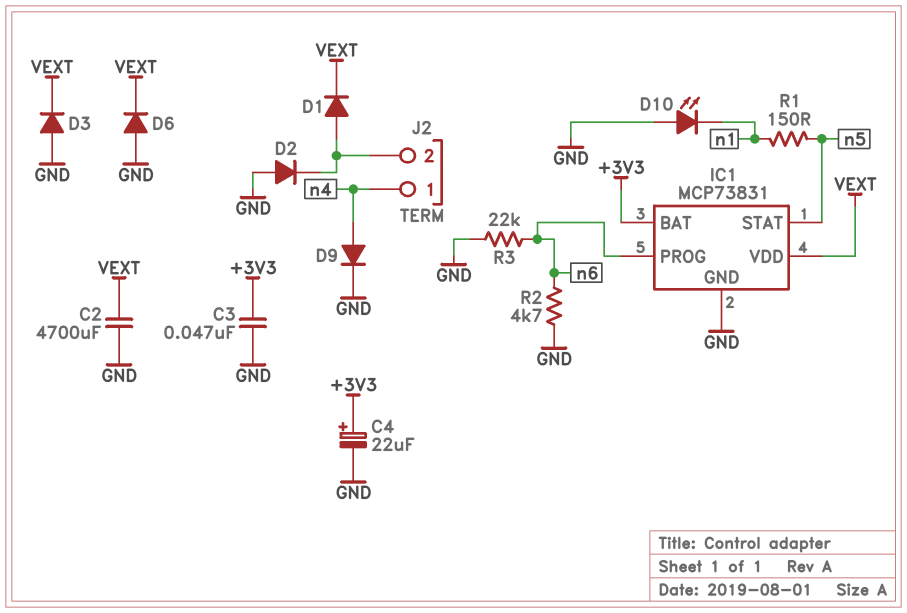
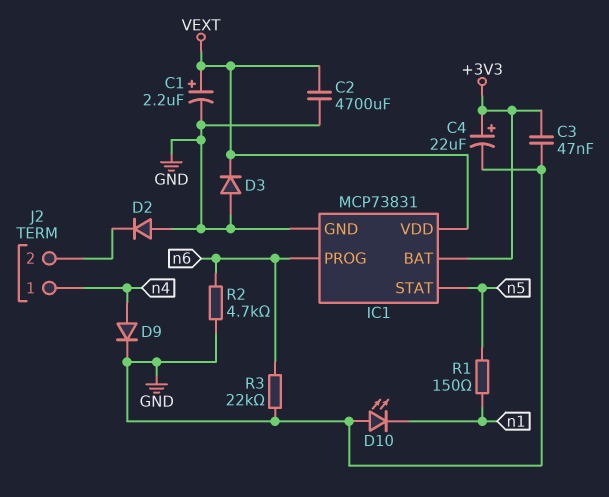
C1: none -> 2.2uF (plus VEXT, minus GND)
D1: diode (A J2/2, K VEXT) -> none
D6: diode (A GND, K VEXT) -> none

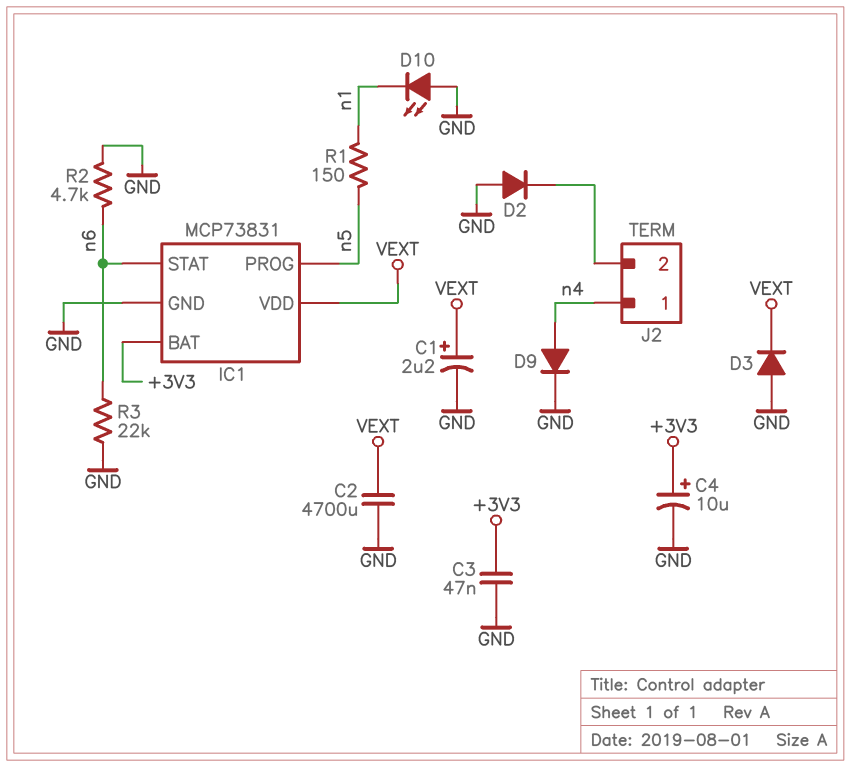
C4: 22uF (plus +3V3, minus GND) -> 10uF (plus +3V3, minus GND)
IC1 pin PROG: n6 -> n5
IC1 pin STAT: n5 -> n6

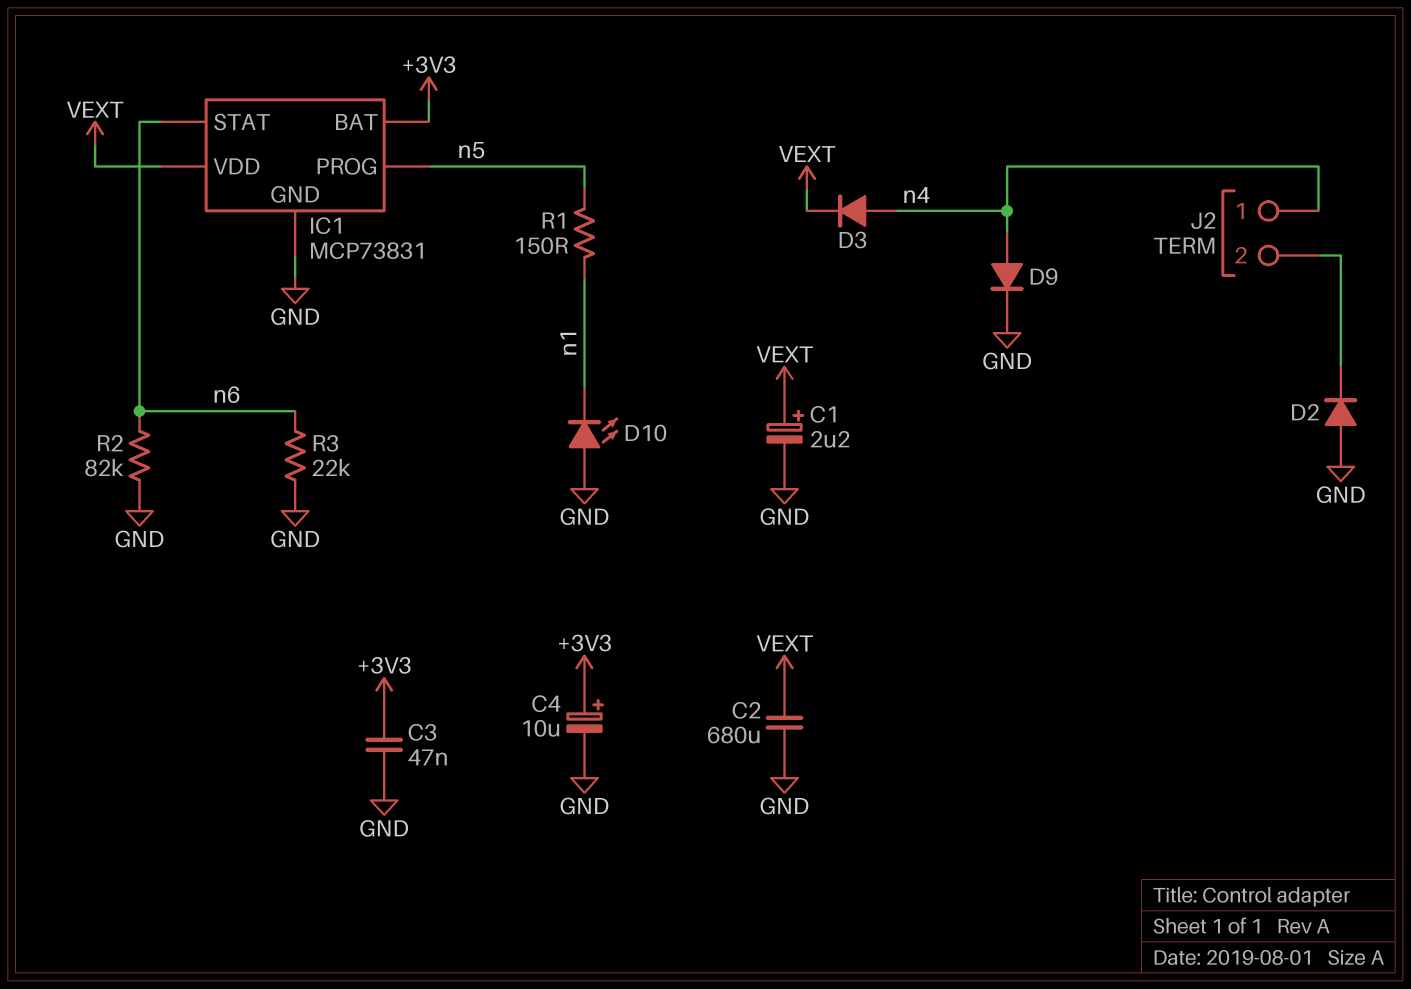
C2: 4700uF (GND, VEXT) -> 680uF (GND, VEXT)
D3: diode (A GND, K VEXT) -> diode (A n4, K VEXT)
R2: 4.7k (GND, n6) -> 82k (GND, n6)

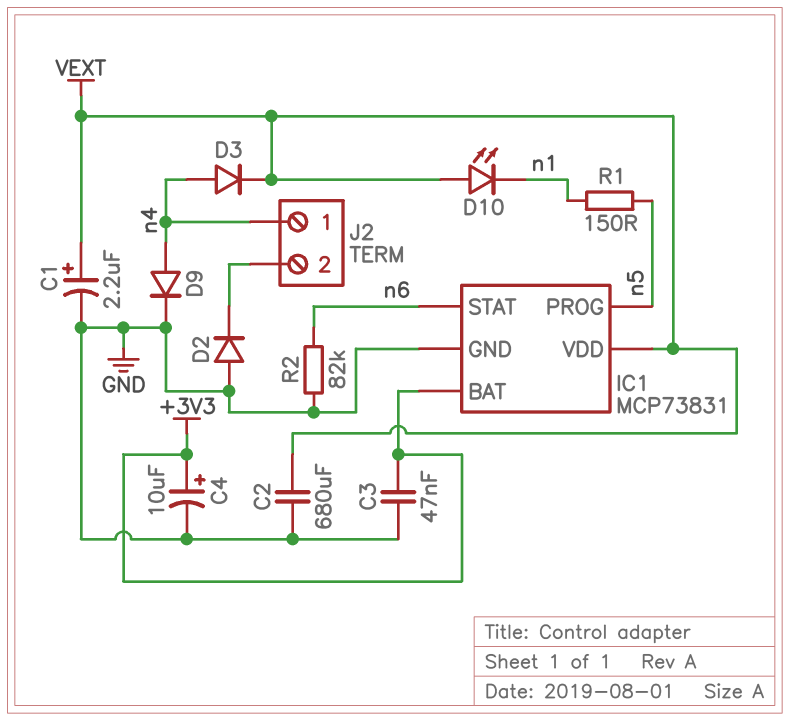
D10: LED (A GND, K n1) -> LED (A VEXT, K n1)
R3: 22k (GND, n6) -> none

